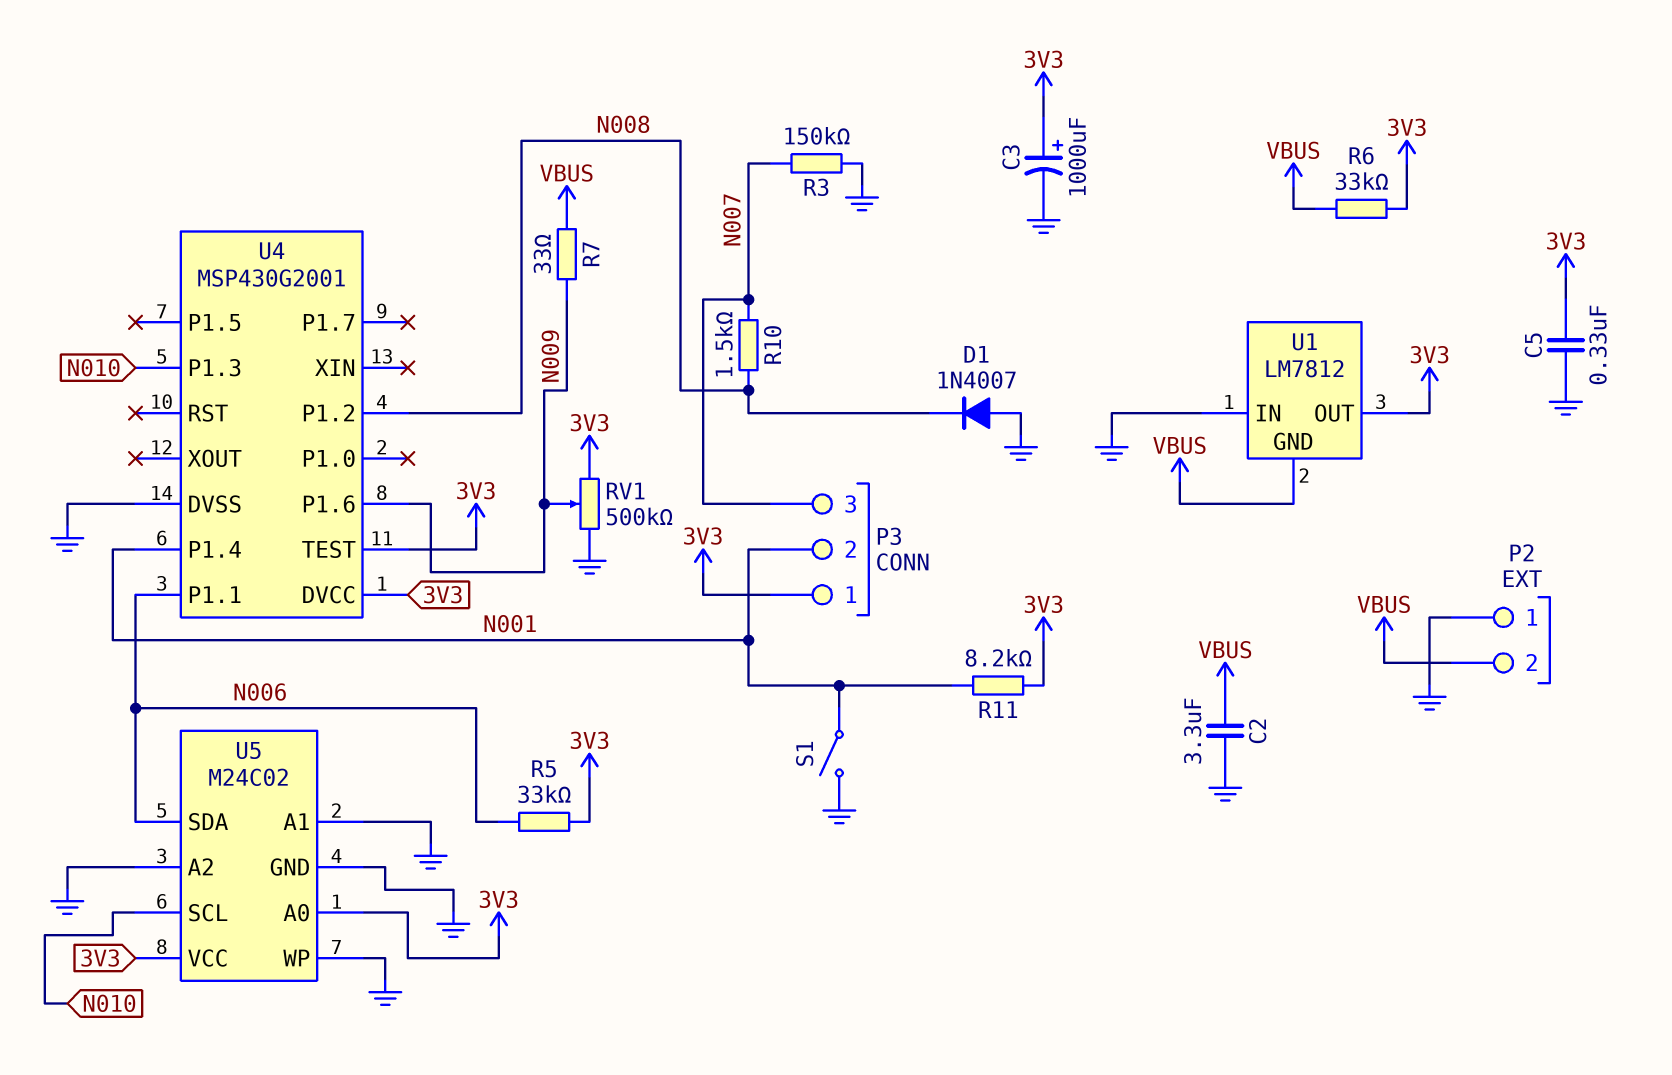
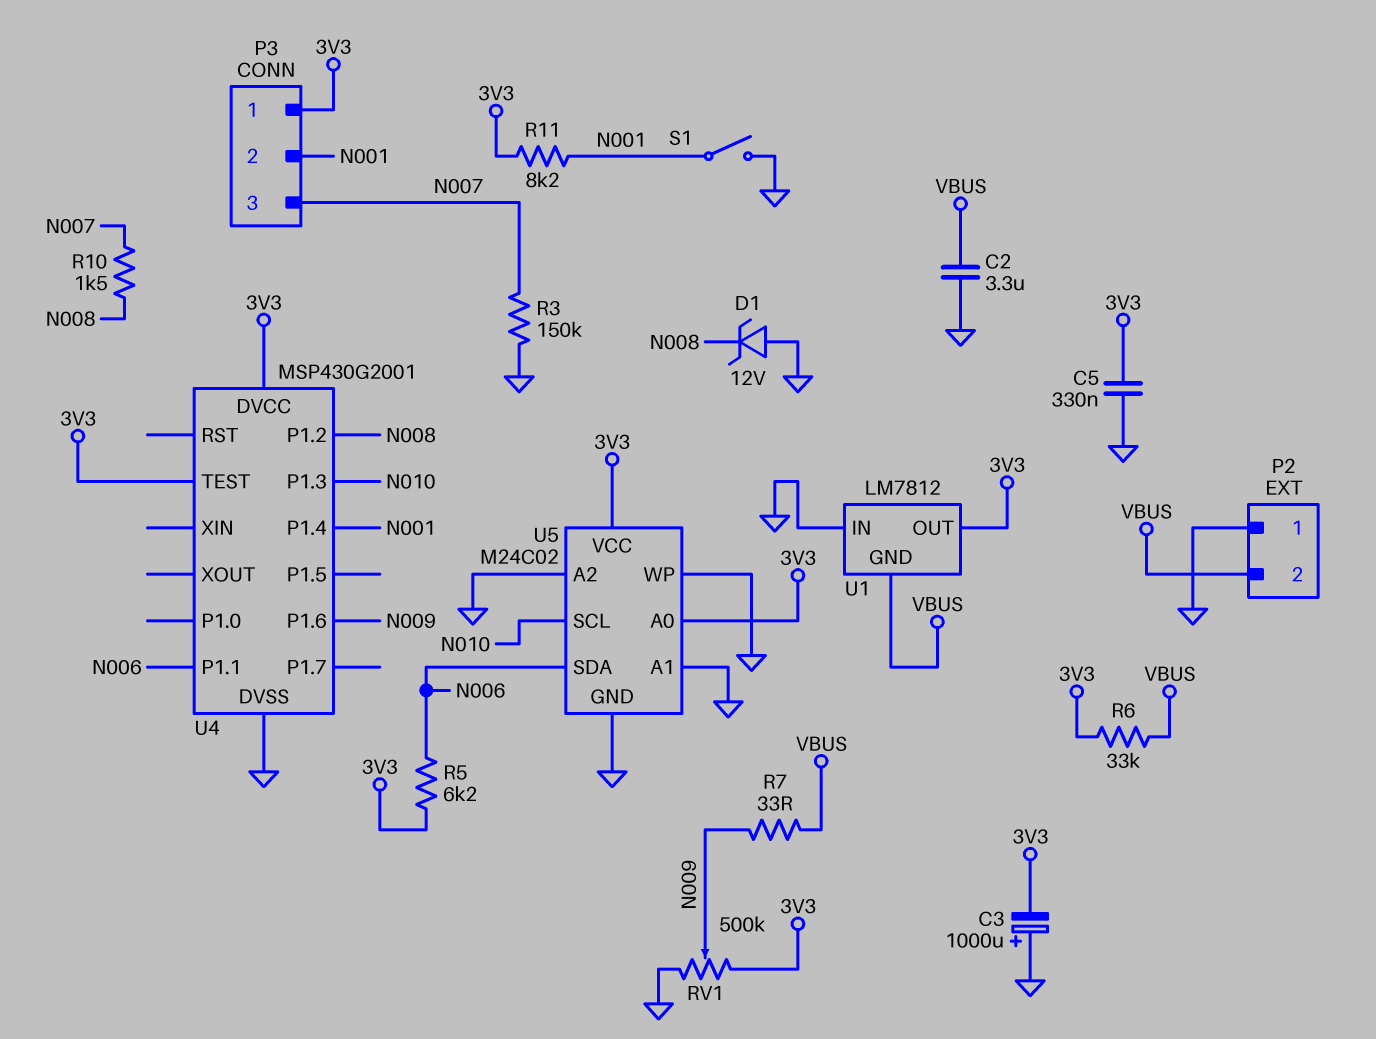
C3: 1000uF (plus 3V3, minus GND) -> 1000uF (plus GND, minus 3V3)
D1: diode 1N4007 (A GND, K N008) -> zener 12V (A GND, K N008)
R5: 33k (3V3, N006) -> 6.2k (3V3, N006)

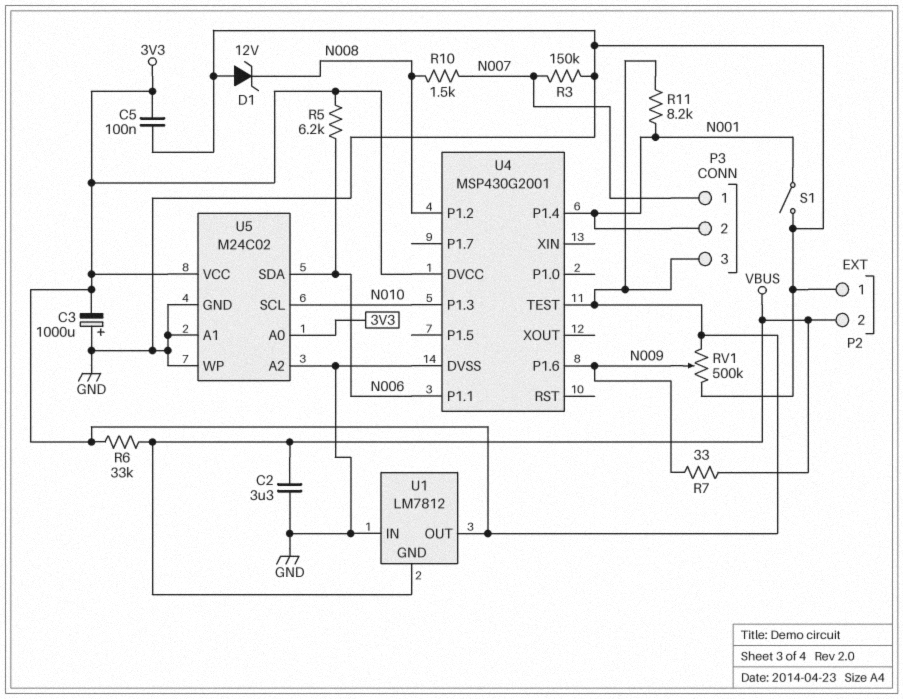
C5: 330nF (3V3, GND) -> 100nF (3V3, GND)
P3 pin 1: 3V3 -> N007
P3 pin 3: N007 -> 3V3

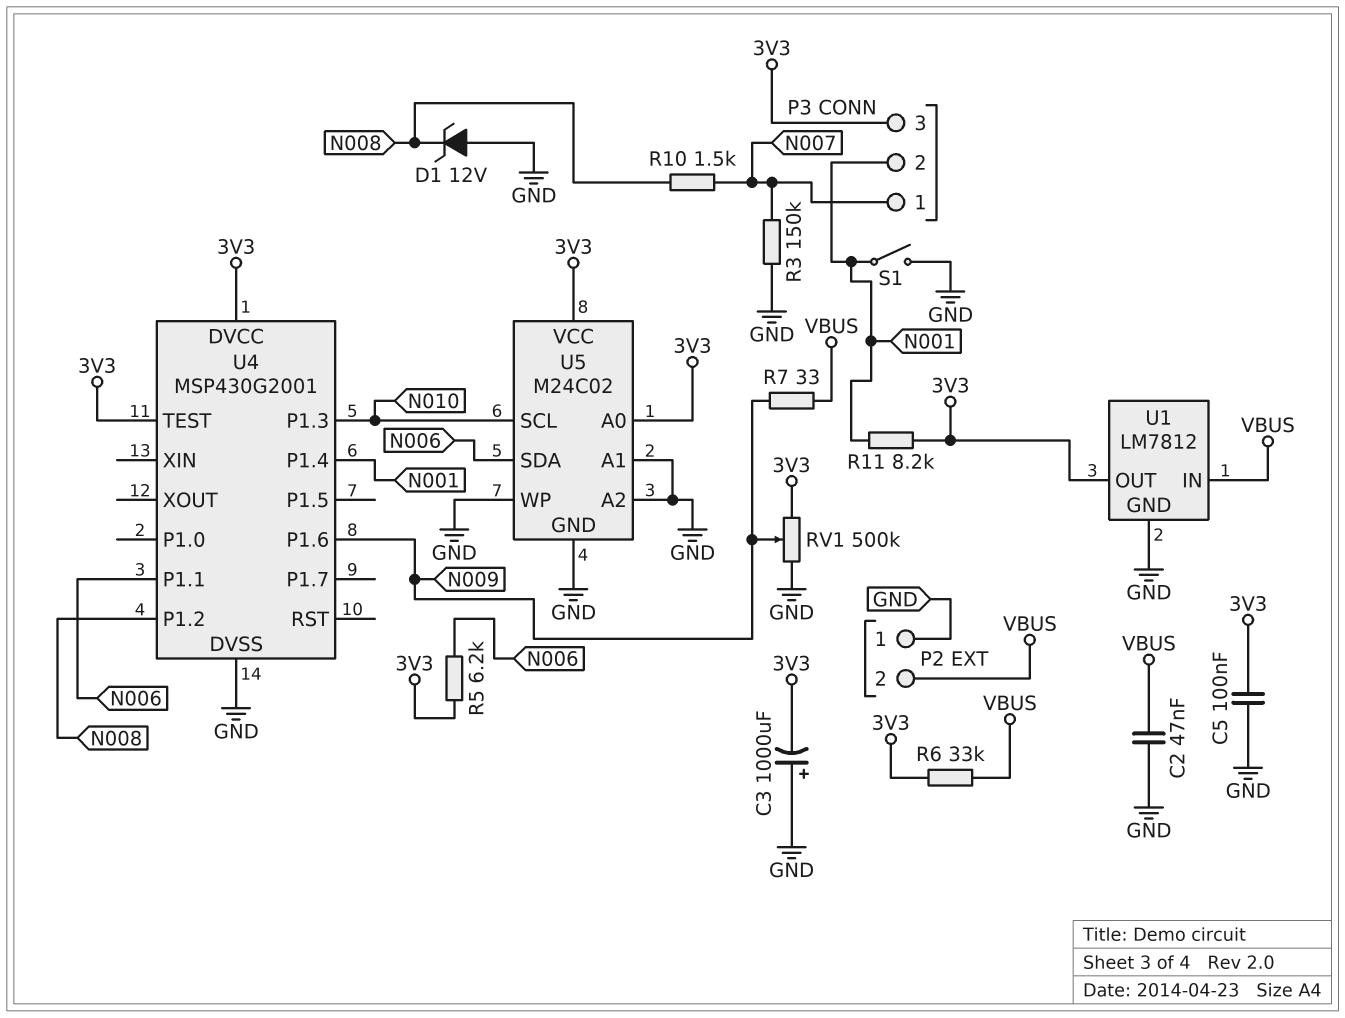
C2: 3.3uF (GND, VBUS) -> 47nF (GND, VBUS)
U1 pin GND: VBUS -> GND
U1 pin IN: GND -> VBUS

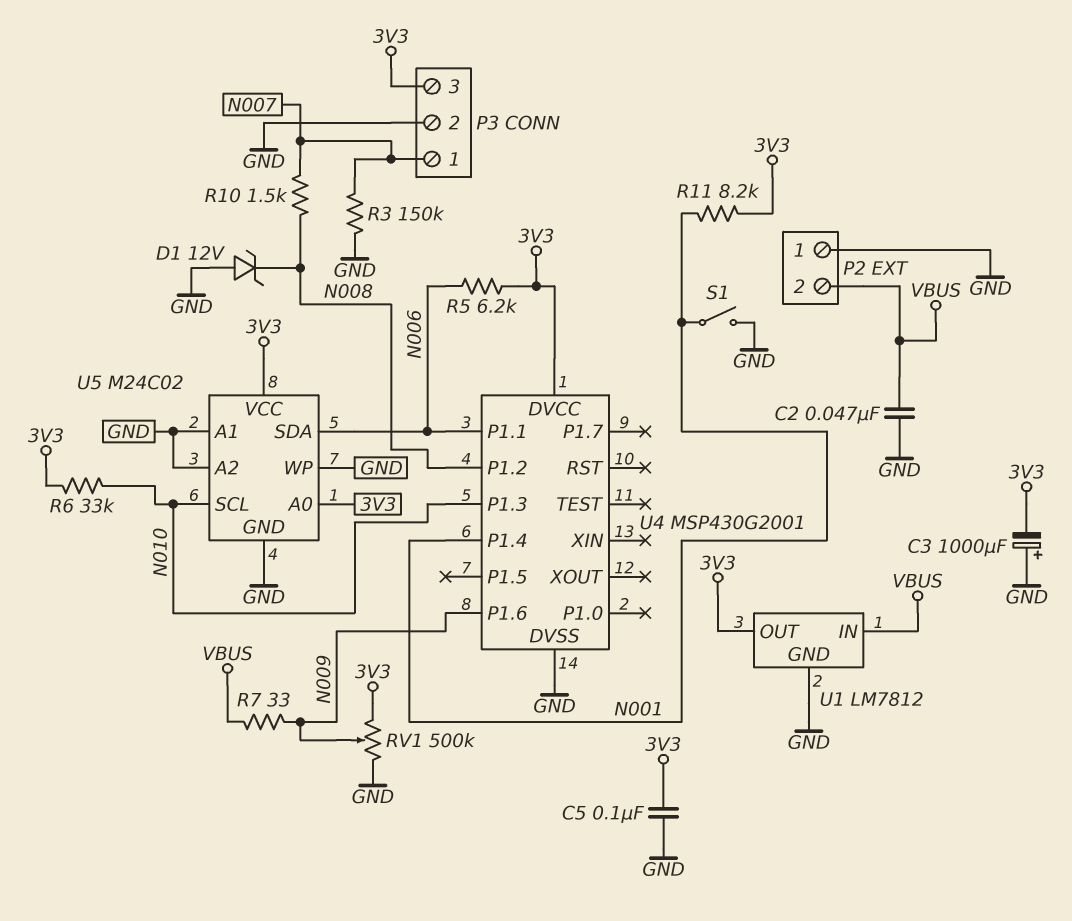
P3 pin 2: N001 -> GND
R6: 33k (3V3, VBUS) -> 33k (3V3, N010)
U4 pin TEST: 3V3 -> none

